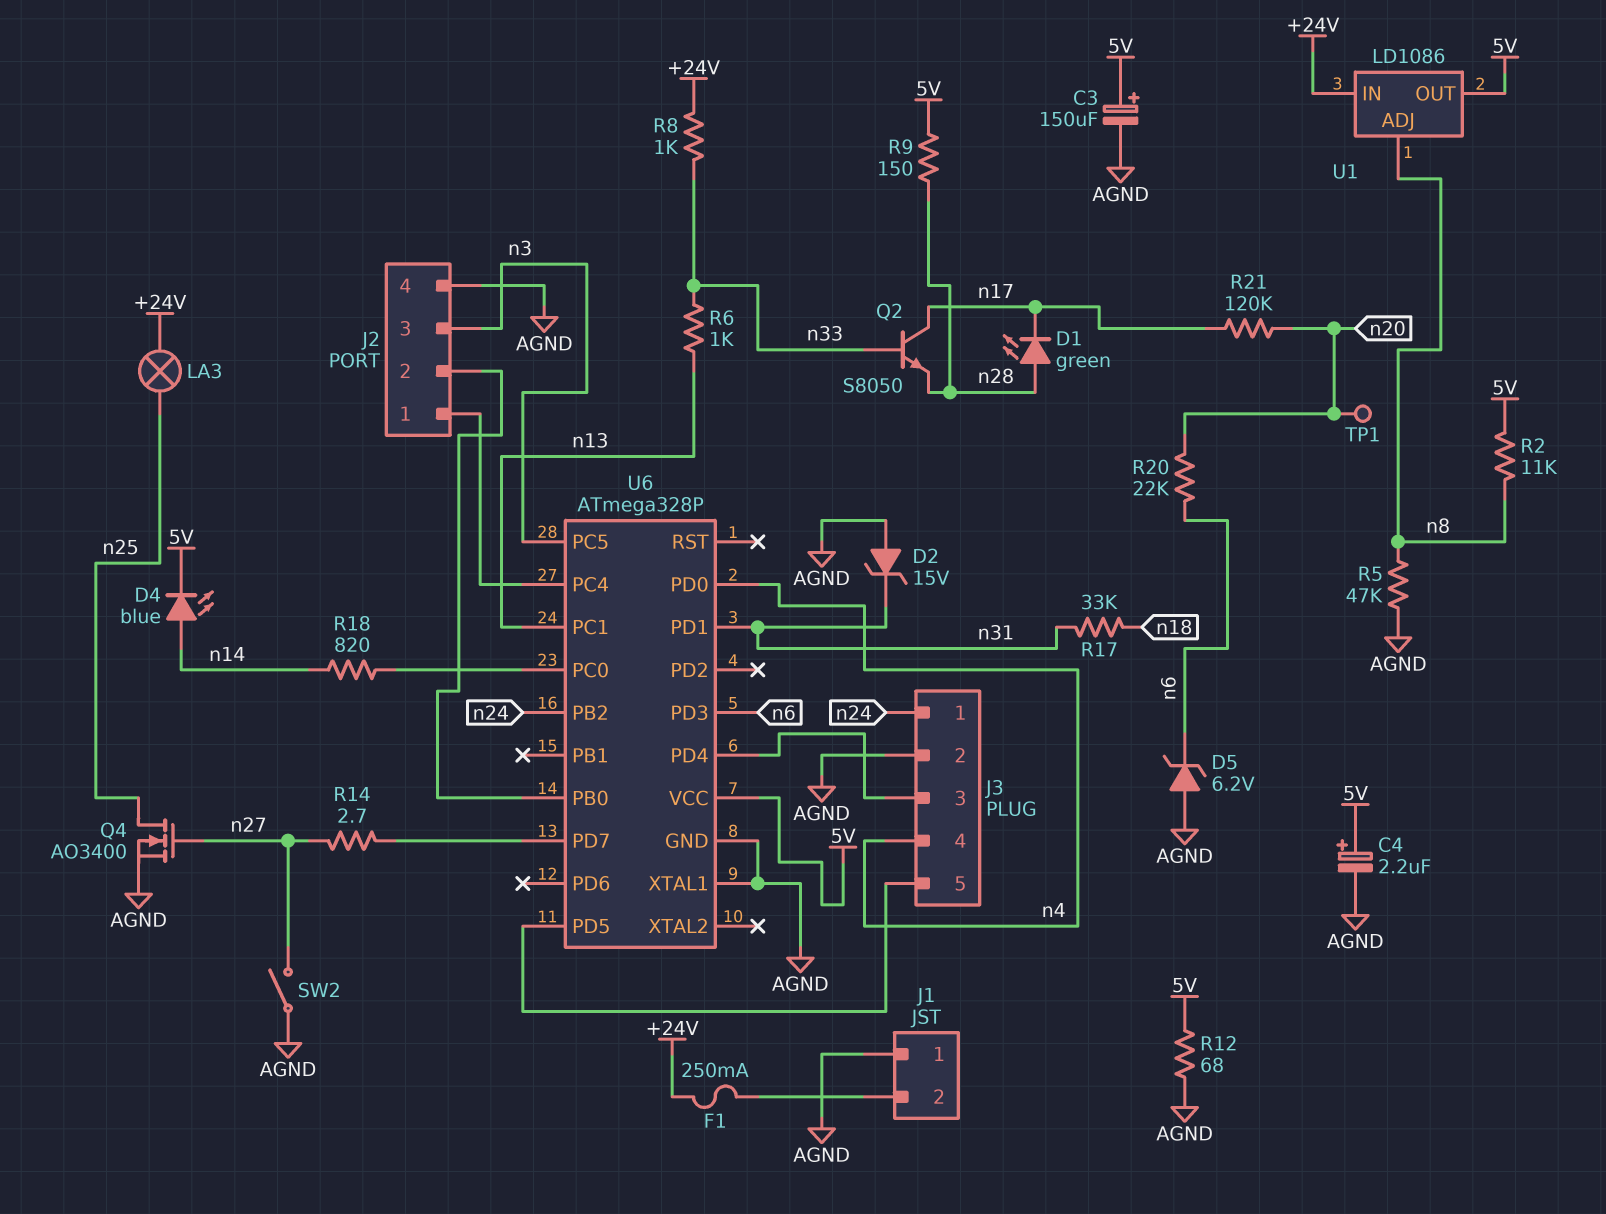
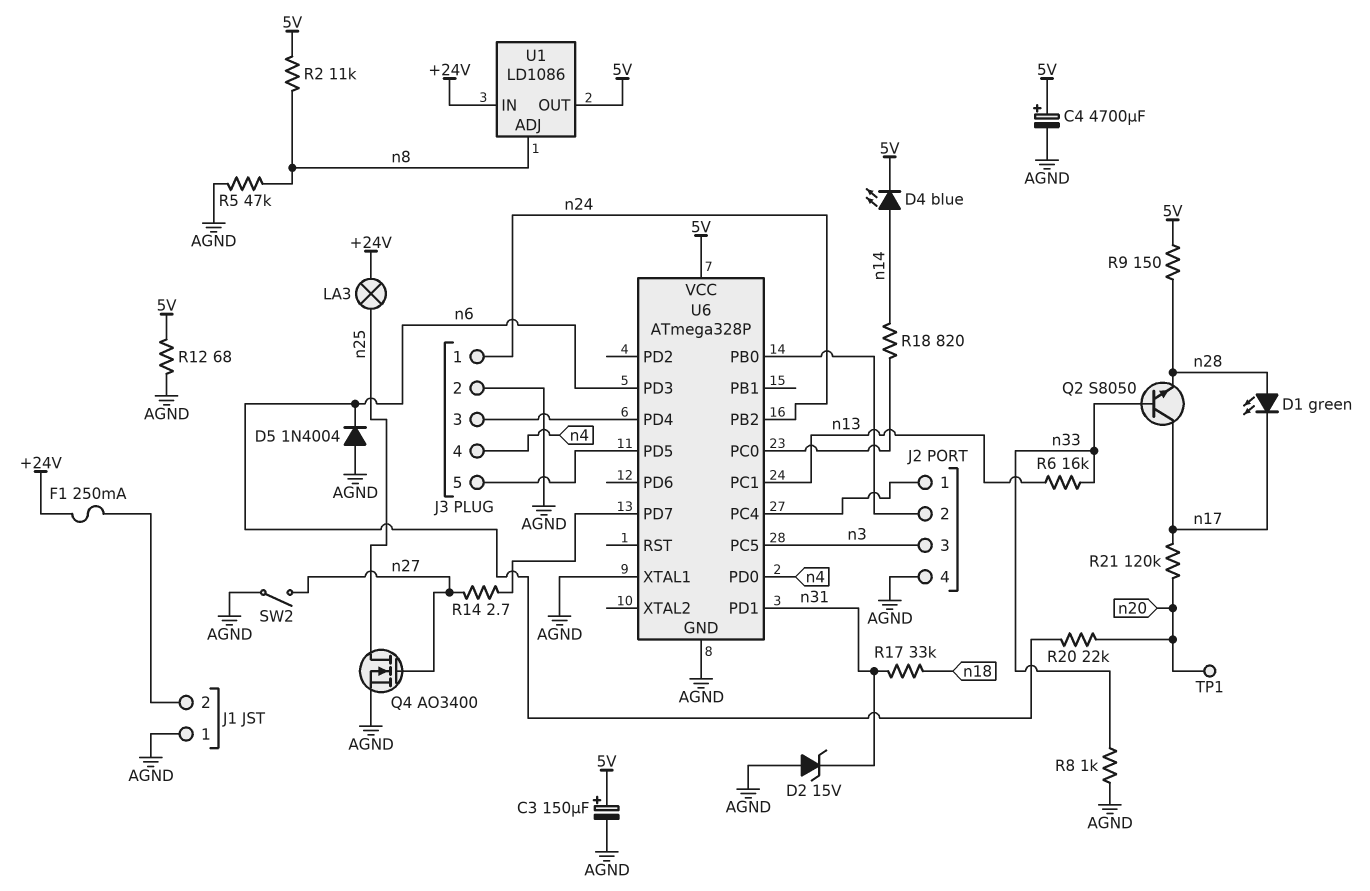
C4: 2.2uF (plus 5V, minus AGND) -> 4700uF (plus 5V, minus AGND)
D5: zener 6.2V (A AGND, K n6) -> diode 1N4004 (A AGND, K n6)
R6: 1k (n13, n33) -> 16k (n13, n33)
R8: 1k (+24V, n33) -> 1k (AGND, n33)

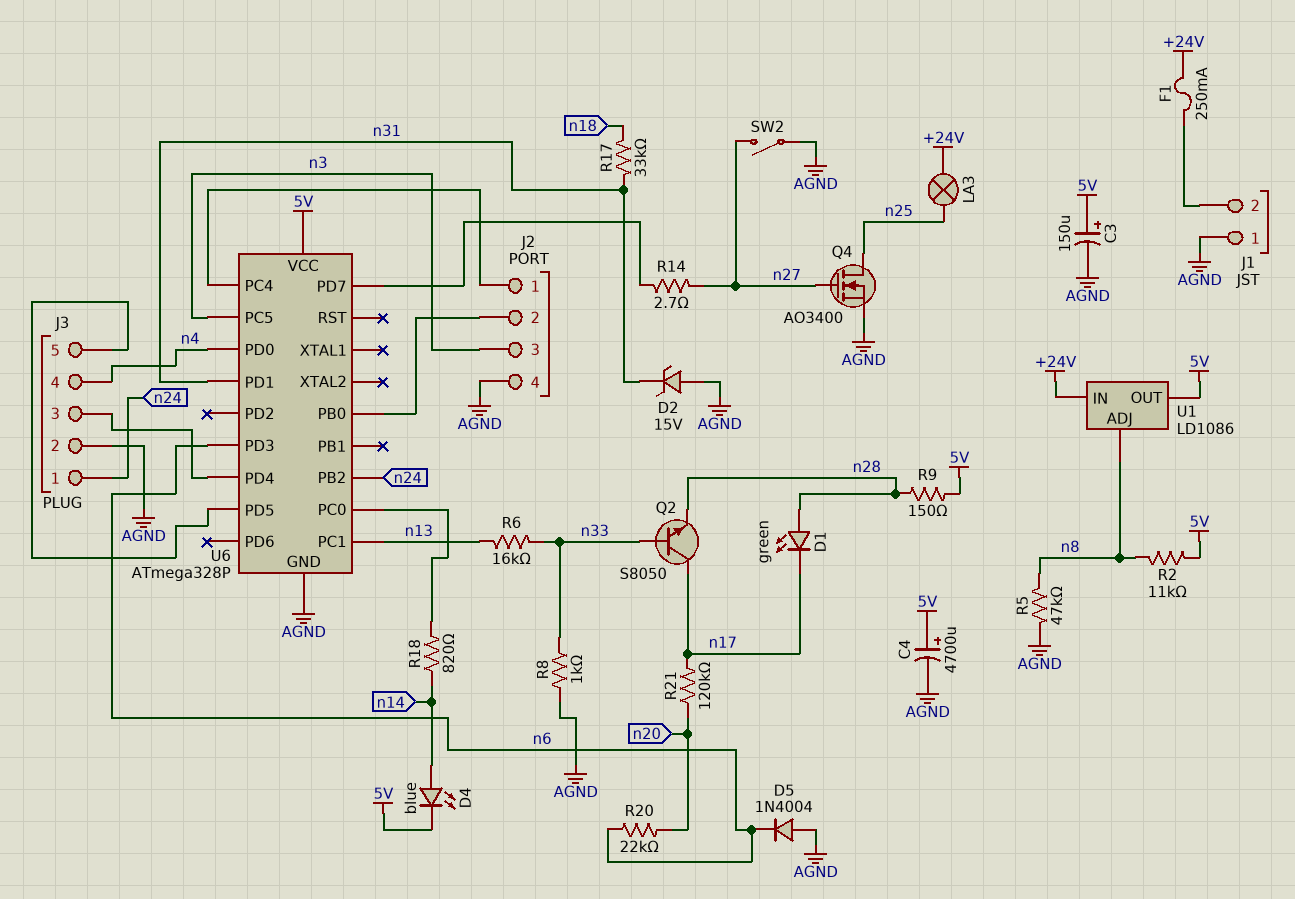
R12: 68 (5V, AGND) -> none
TP1: test point (n20) -> none
U6 pin XTAL1: AGND -> none

